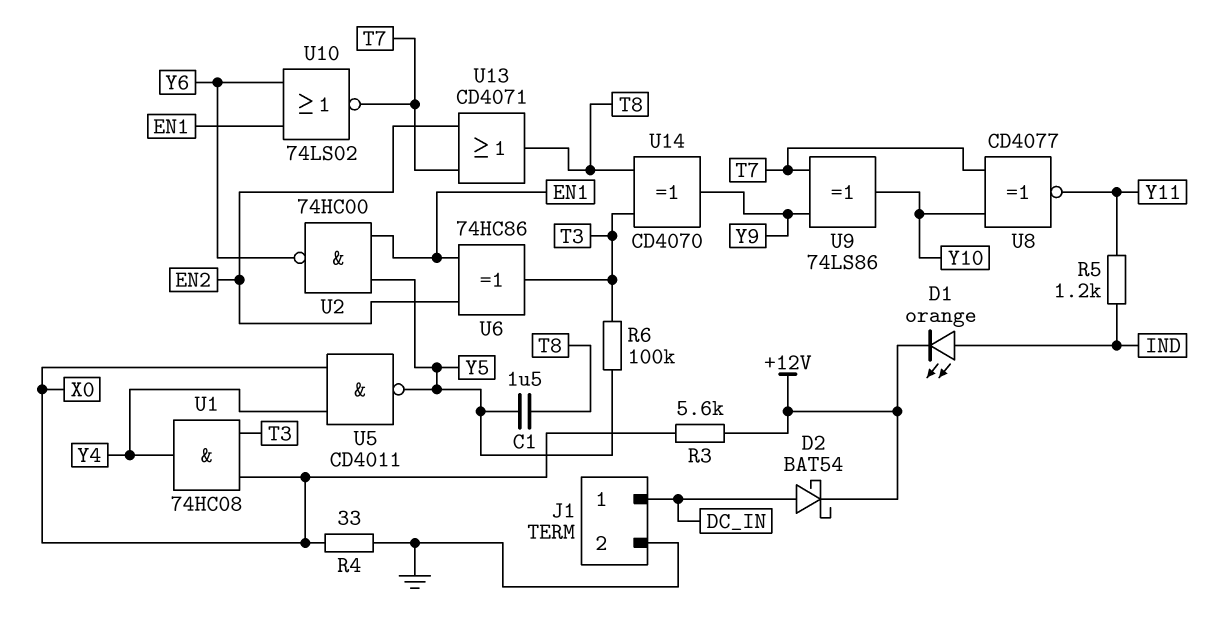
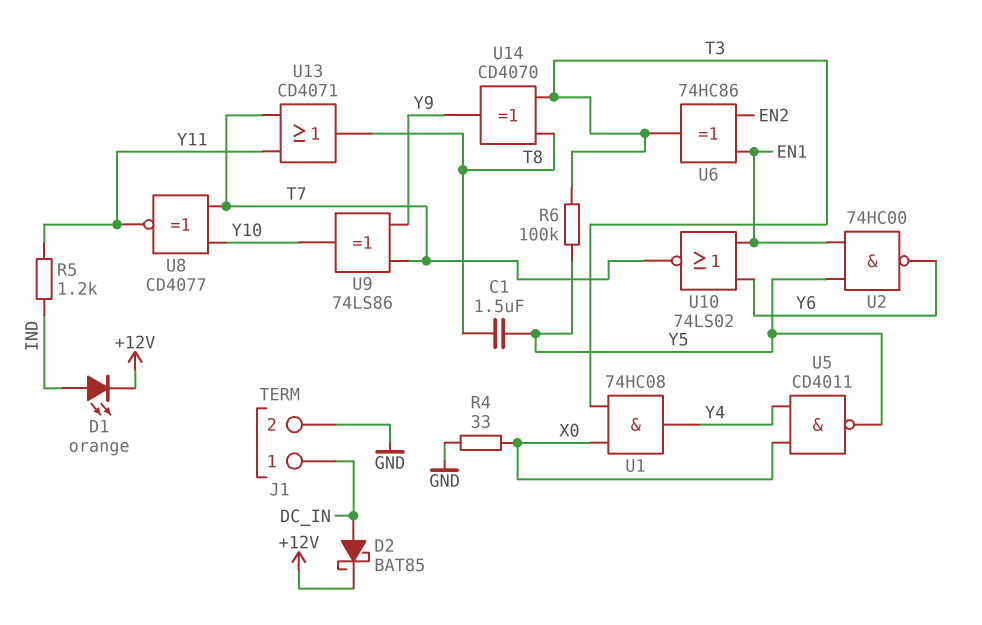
D2: schottky BAT54 (A DC_IN, K +12V) -> schottky BAT85 (A DC_IN, K +12V)
R3: 5.6k (+12V, X0) -> none
U13: OR CD4071 (in EN2, in T7, out T8) -> OR CD4071 (in T7, in Y11, out T8)

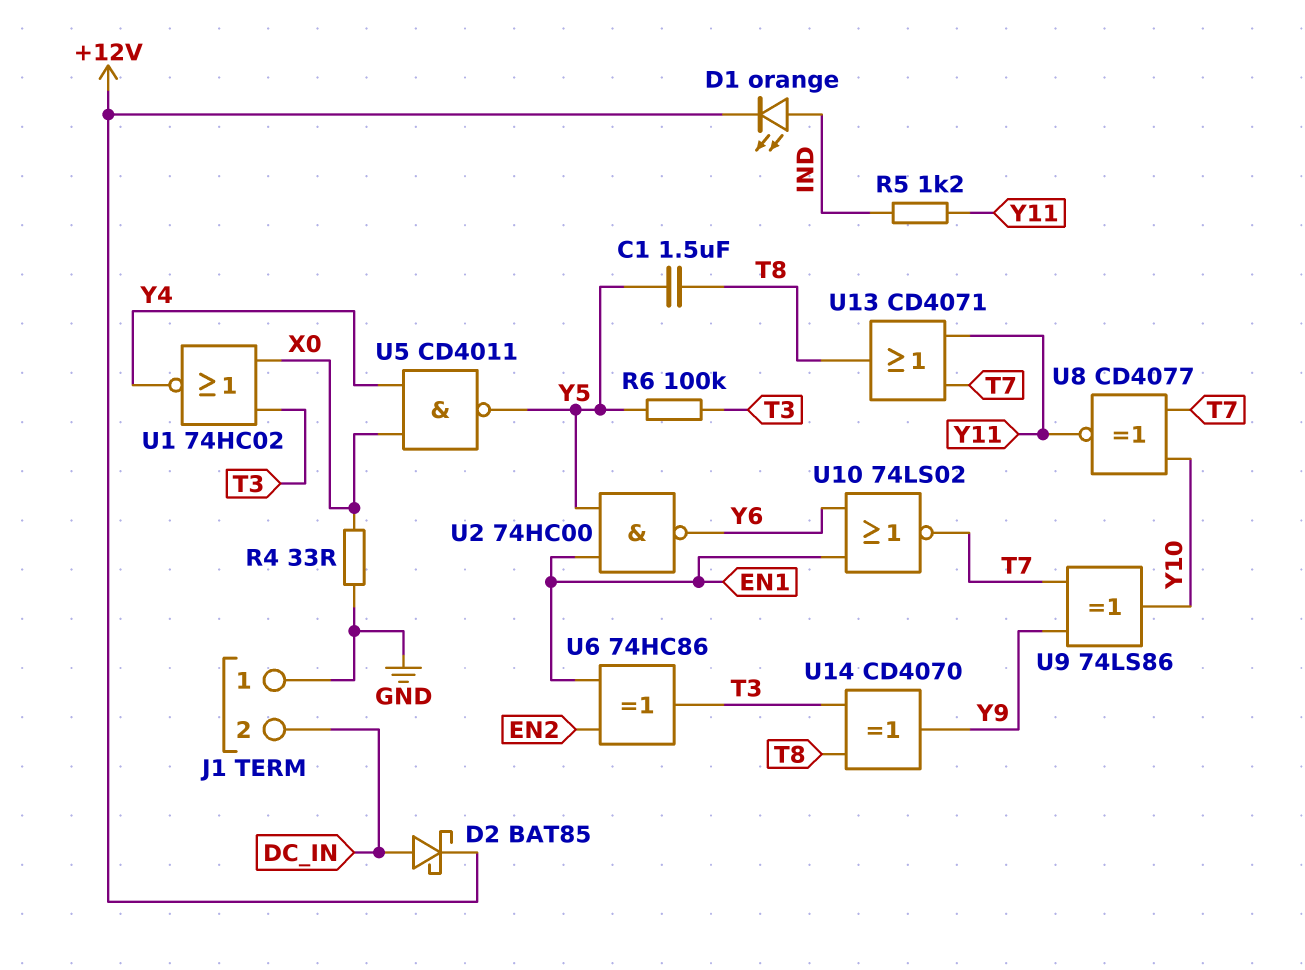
J1 pin 1: DC_IN -> GND
J1 pin 2: GND -> DC_IN
U1: AND 74HC08 (in T3, in X0, out Y4) -> NOR 74HC02 (in T3, in X0, out Y4)

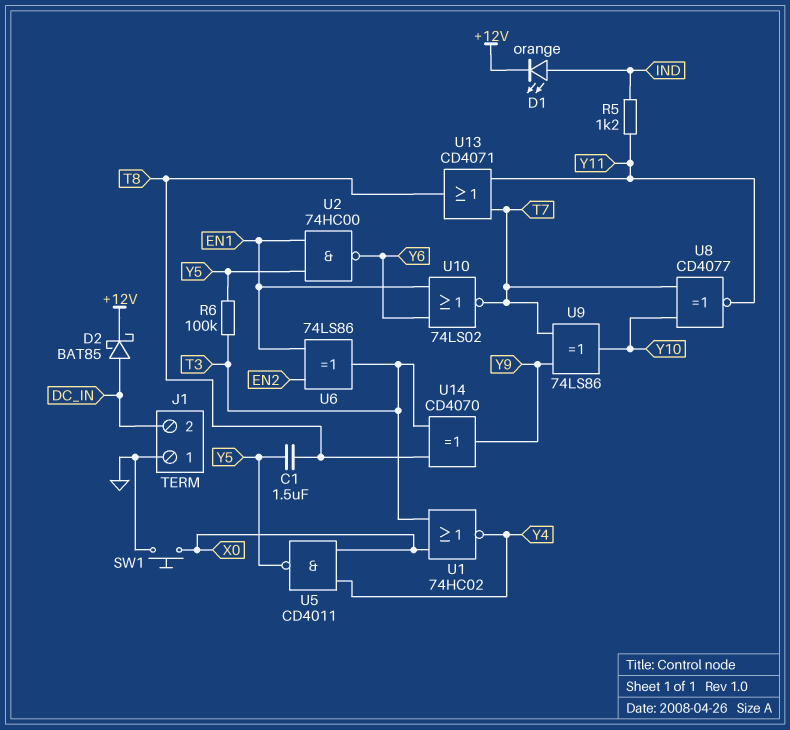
R4: 33 (GND, X0) -> none
SW1: none -> button (GND, X0)
U6: XOR 74HC86 (in EN1, in EN2, out T3) -> XOR 74LS86 (in EN1, in EN2, out T3)

